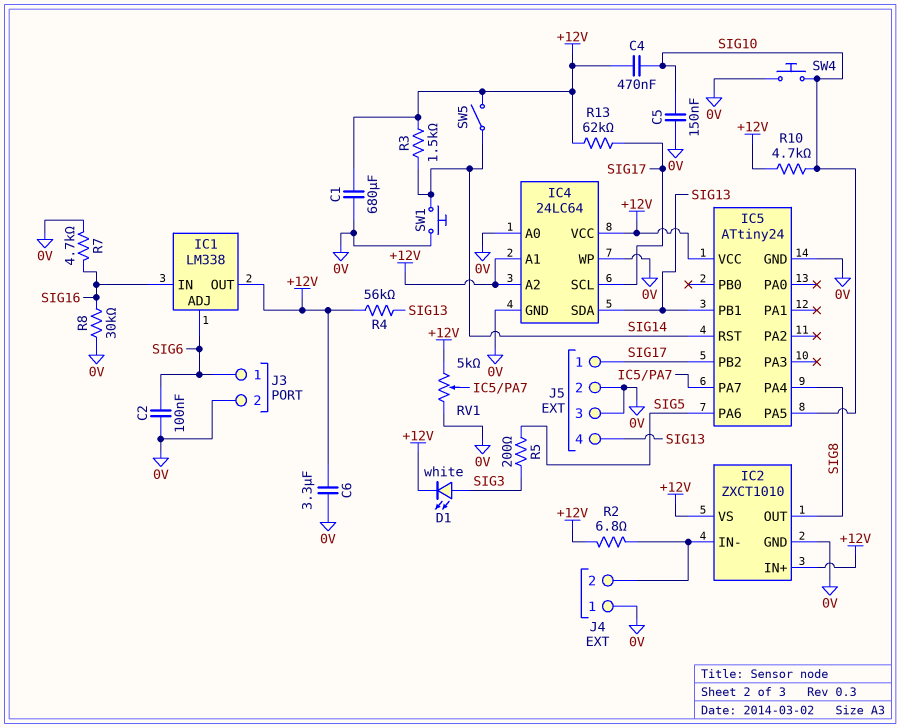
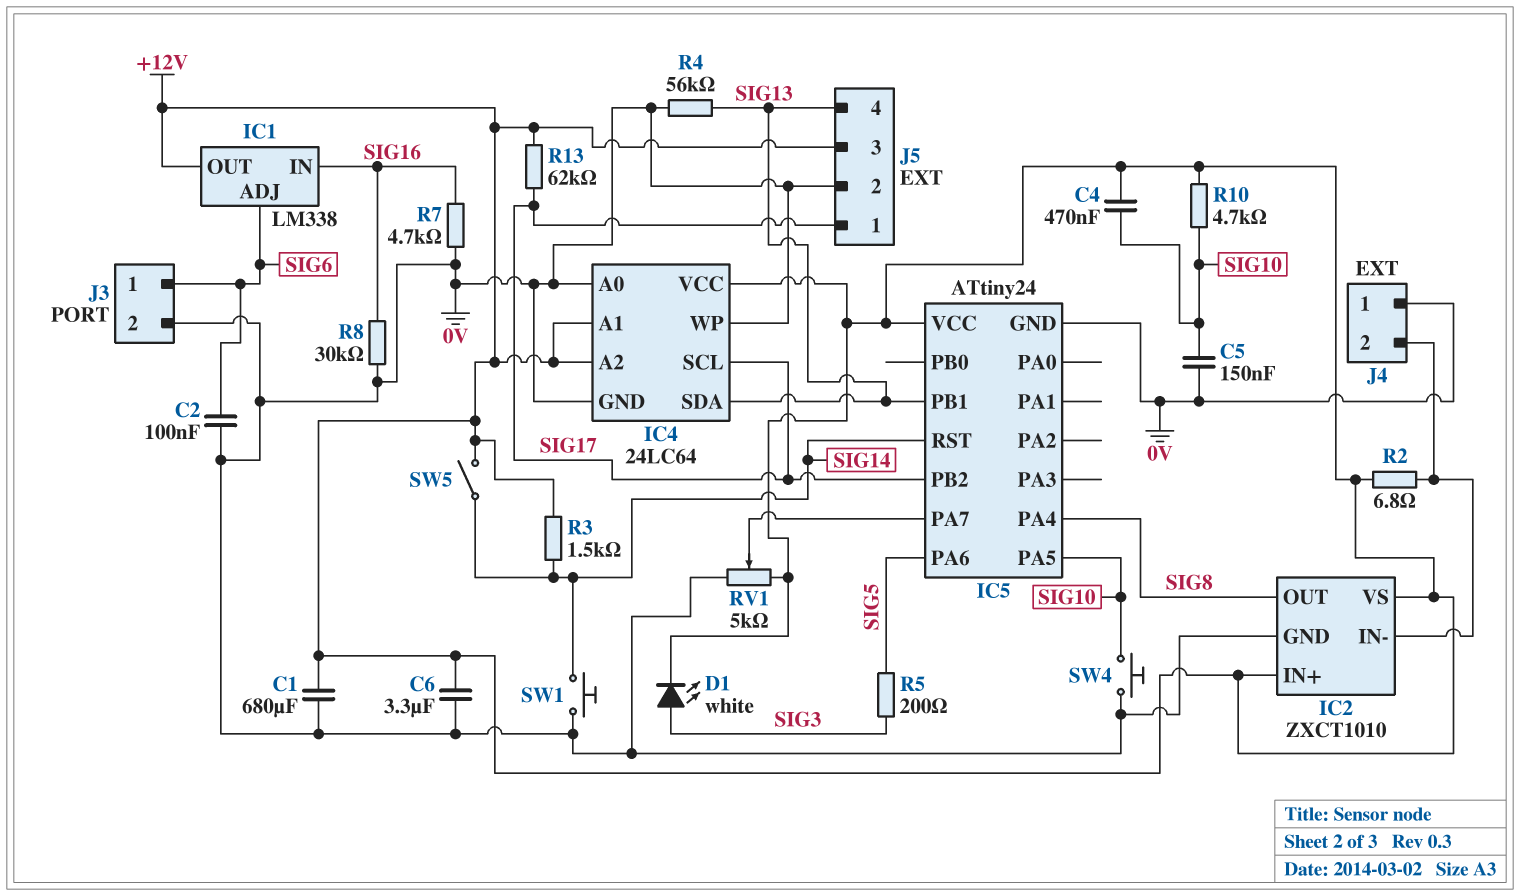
J5 pin 3: 0V -> +12V
R4: 56k (+12V, SIG13) -> 56k (0V, SIG13)

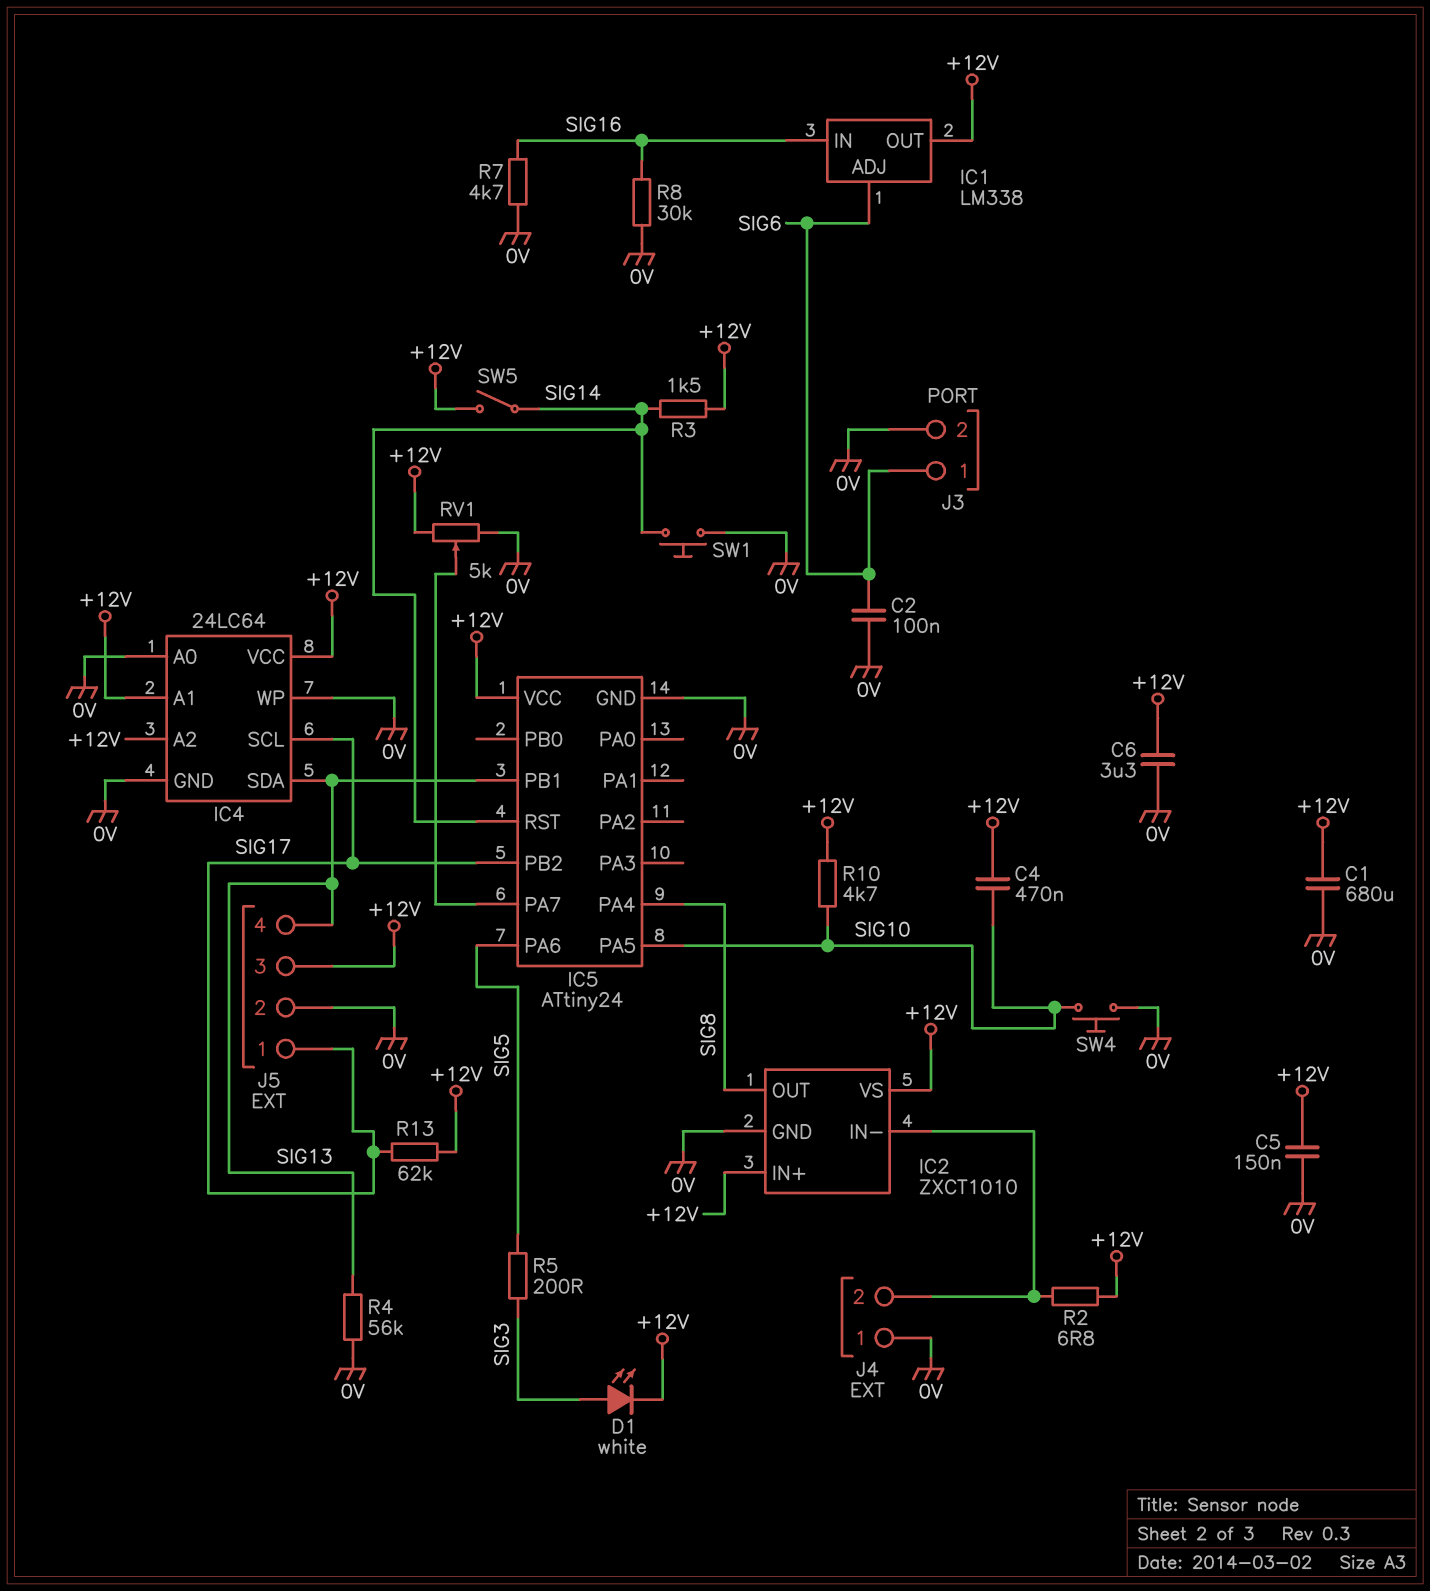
C5: 150nF (0V, SIG10) -> 150nF (+12V, 0V)

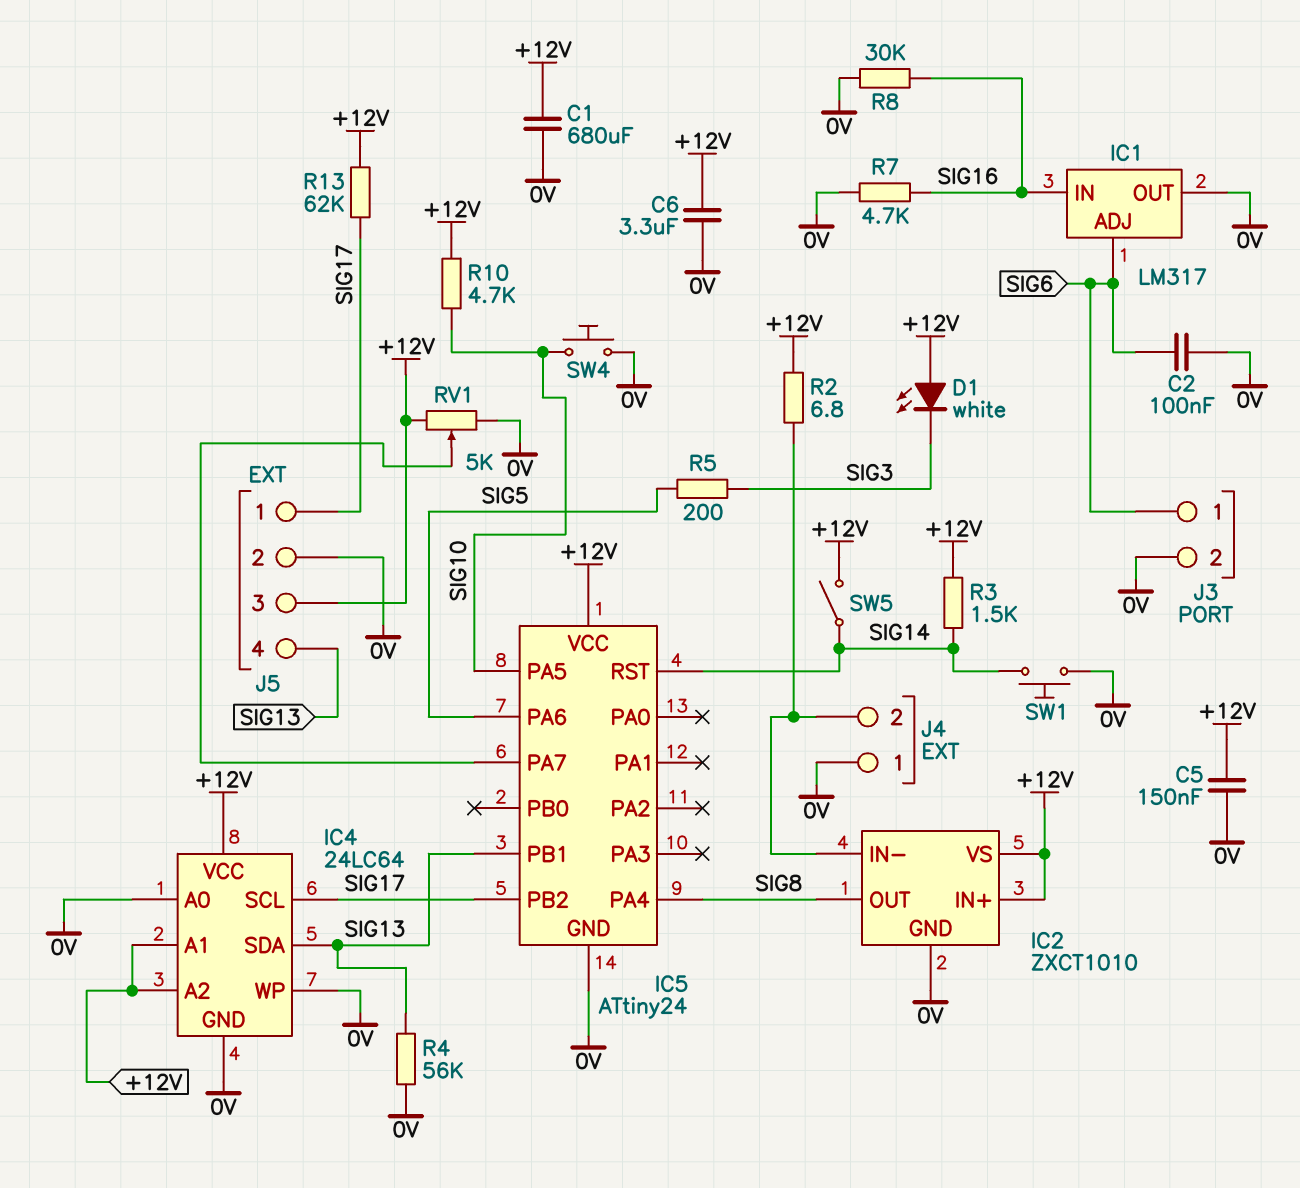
C4: 470nF (+12V, SIG10) -> none
D1: LED white (A SIG3, K +12V) -> LED white (A +12V, K SIG3)
IC1: LM338 -> LM317
IC1 pin OUT: +12V -> 0V

